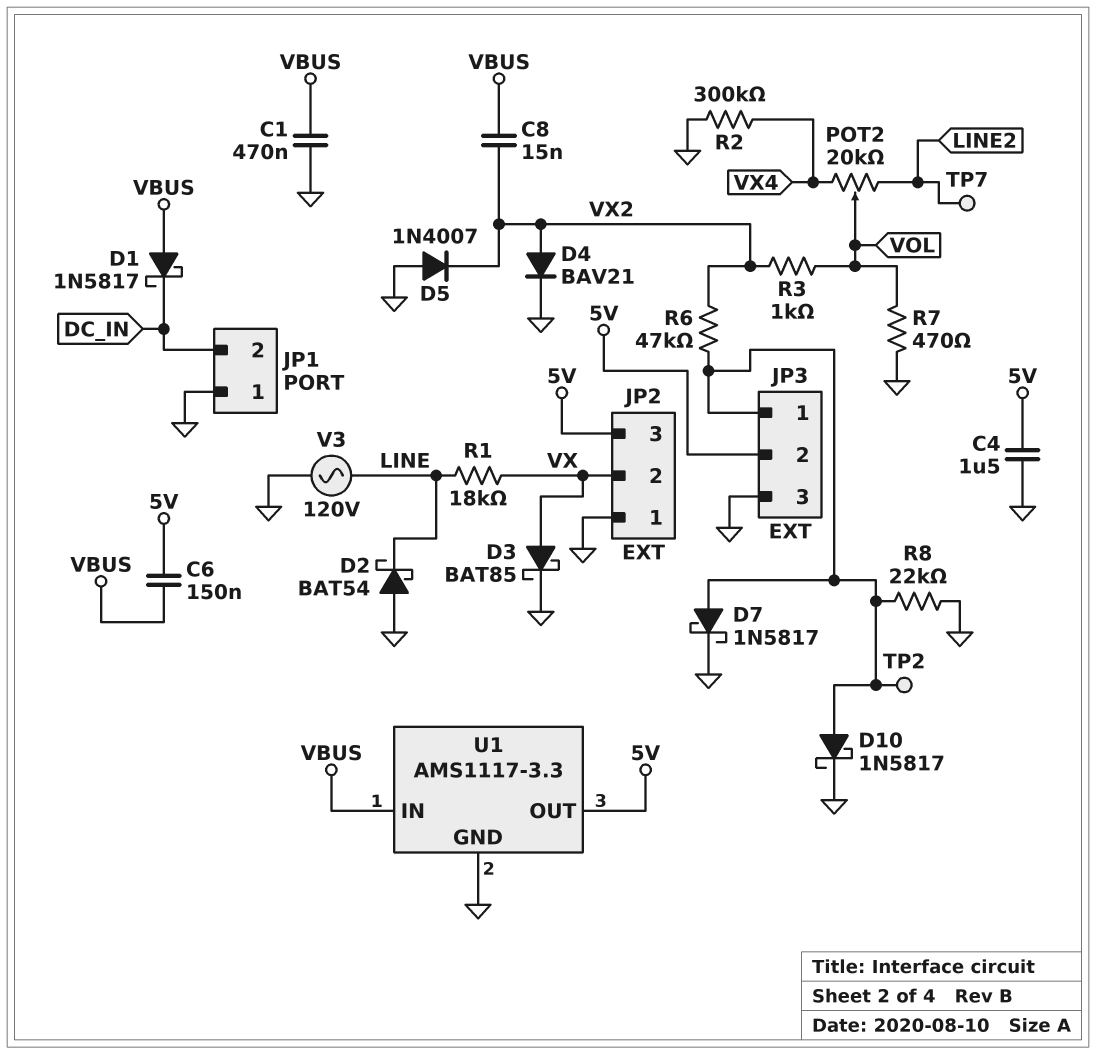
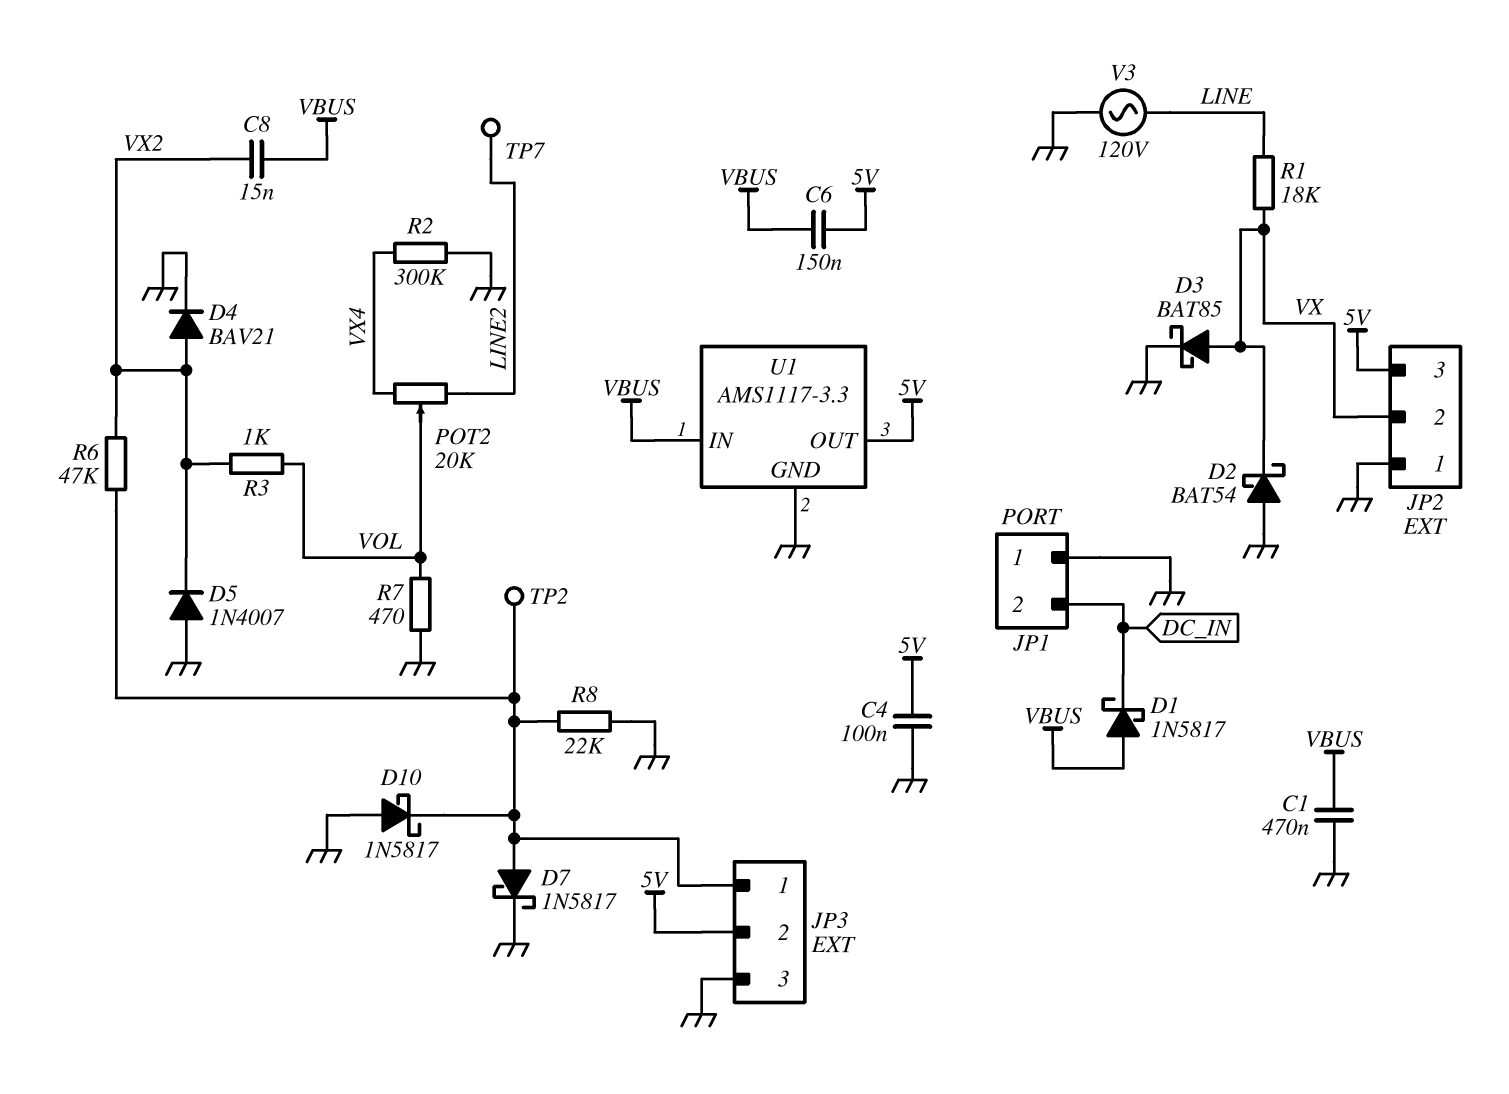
C4: 1.5uF (5V, GND) -> 100nF (5V, GND)
D2: schottky BAT54 (A GND, K LINE) -> schottky BAT54 (A GND, K VX)
D10: schottky 1N5817 (A JP3/1, K GND) -> schottky 1N5817 (A GND, K JP3/1)

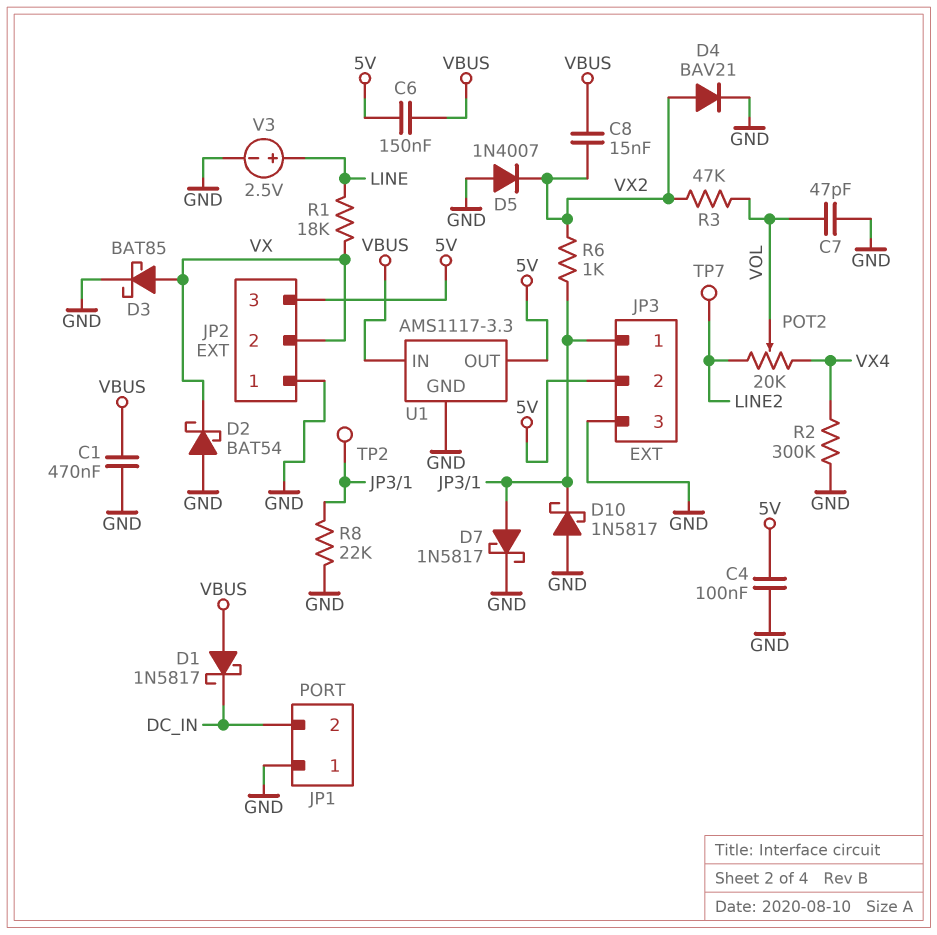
C7: none -> 47pF (GND, VOL)
R3: 1k (VOL, VX2) -> 47k (VOL, VX2)
R6: 47k (JP3/1, VX2) -> 1k (JP3/1, VX2)
R7: 470 (GND, VOL) -> none
V3: AC 120V (GND, LINE) -> 2.5V (plus LINE, minus GND)

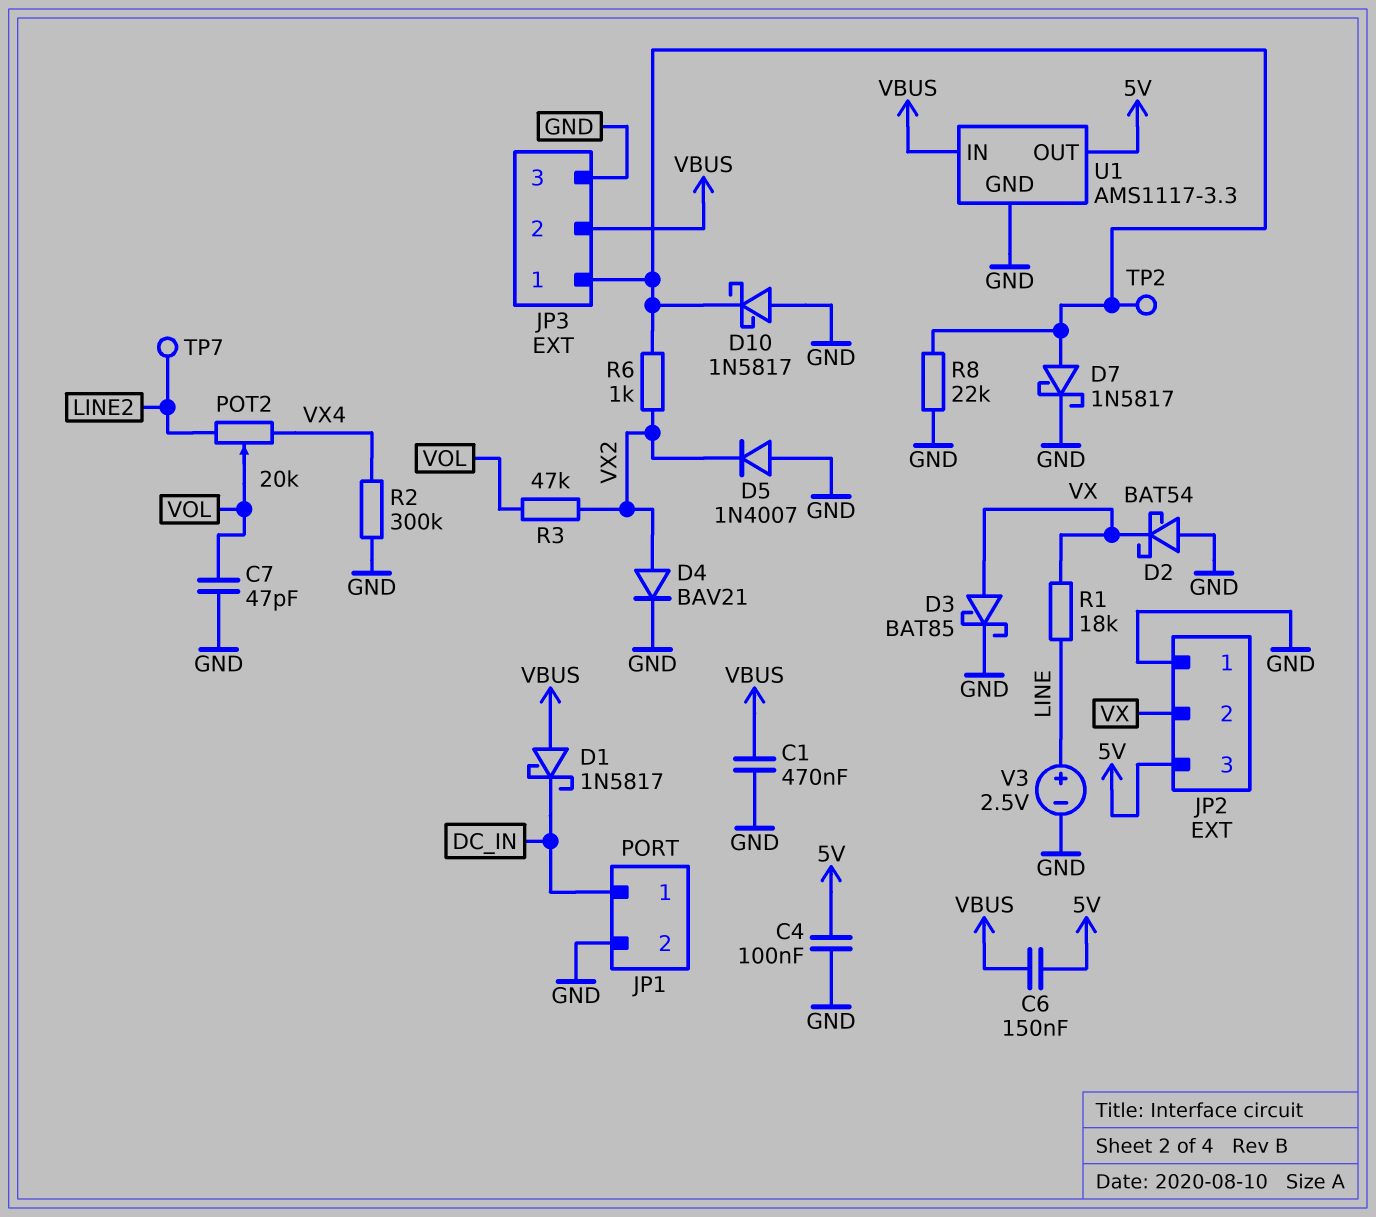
C8: 15nF (VBUS, VX2) -> none
JP1 pin 1: GND -> DC_IN
JP1 pin 2: DC_IN -> GND
JP3 pin 2: 5V -> VBUS

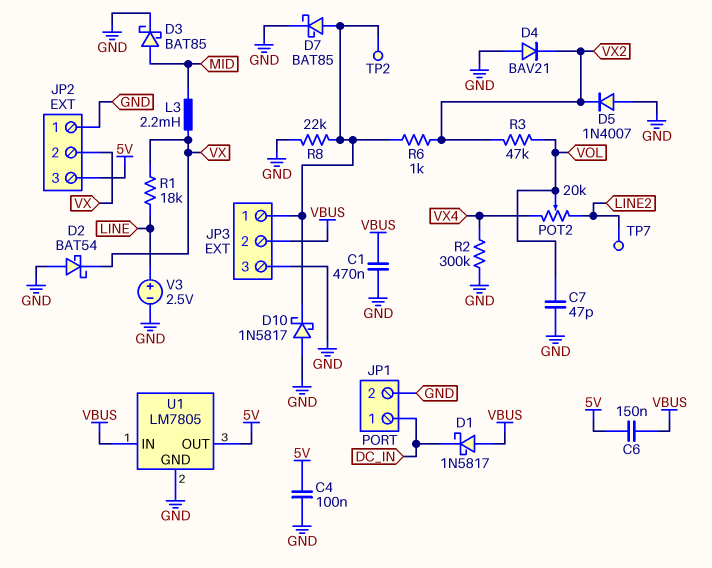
D3: schottky BAT85 (A VX, K GND) -> schottky BAT85 (A MID, K GND)
D4: diode BAV21 (A VX2, K GND) -> diode BAV21 (A GND, K VX2)
D7: schottky 1N5817 (A JP3/1, K GND) -> schottky BAT85 (A JP3/1, K GND)
L3: none -> 2.2mH (MID, VX)
U1: AMS1117-3.3 -> LM7805

